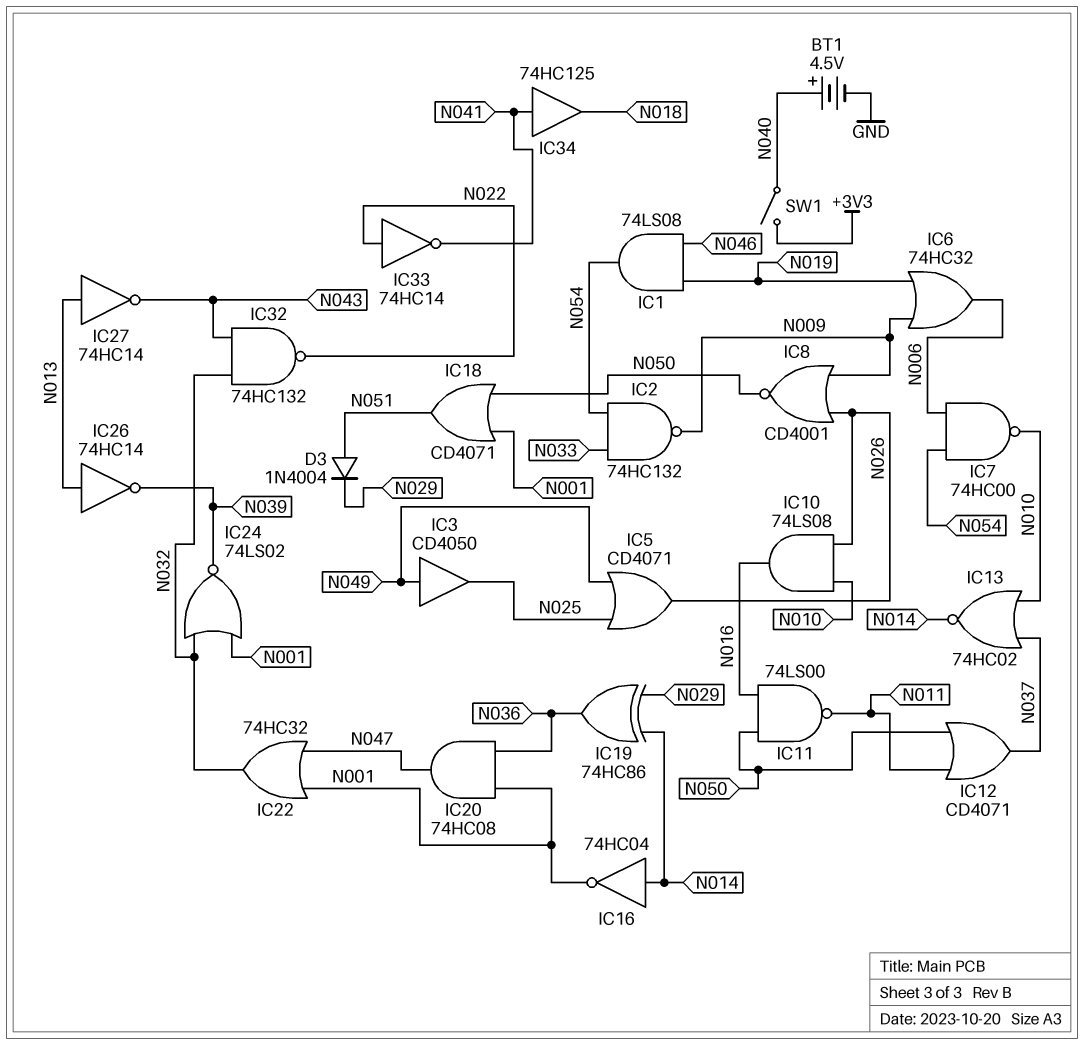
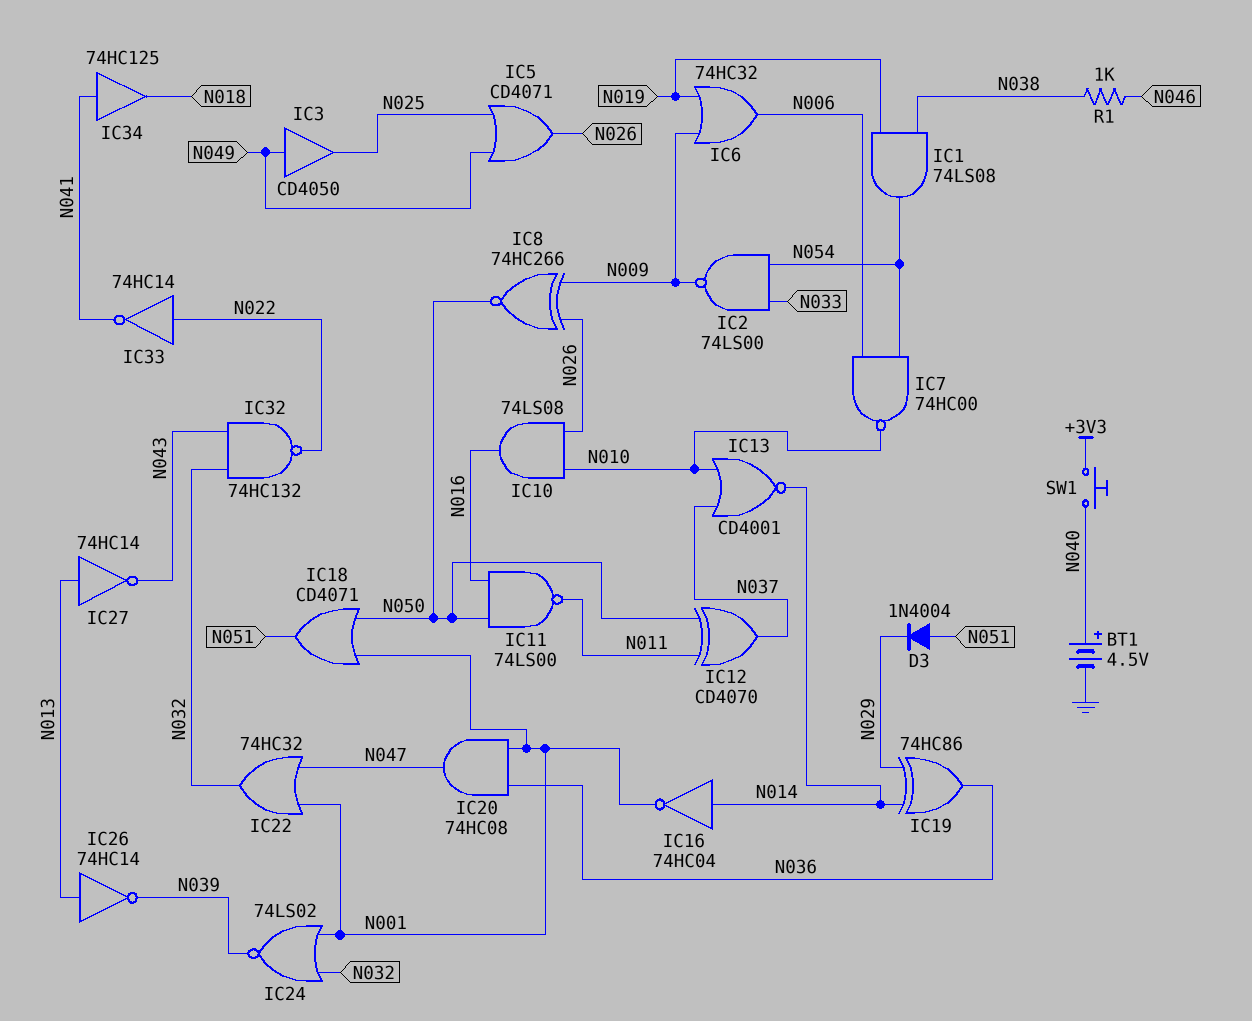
IC1: AND 74LS08 (in N019, in N046, out N054) -> AND 74LS08 (in N019, in N038, out N054)
IC2: NAND 74HC132 (in N033, in N054, out N009) -> NAND 74LS00 (in N033, in N054, out N009)
IC8: NOR CD4001 (in N009, in N026, out N050) -> XNOR 74HC266 (in N009, in N026, out N050)
IC12: OR CD4071 (in N011, in N050, out N037) -> XOR CD4070 (in N011, in N050, out N037)
IC13: NOR 74HC02 (in N010, in N037, out N014) -> NOR CD4001 (in N010, in N037, out N014)
R1: none -> 1k (N038, N046)
SW1: switch (+3V3, N040) -> button (+3V3, N040)

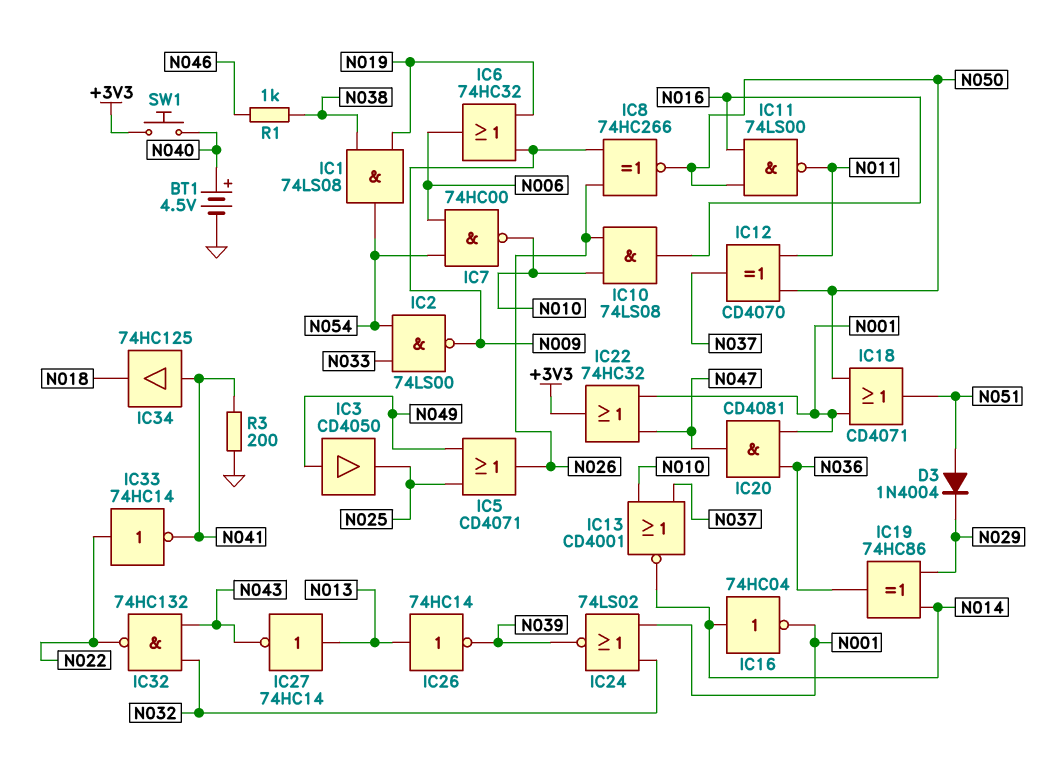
IC20: AND 74HC08 (in N001, in N036, out N047) -> AND CD4081 (in N001, in N036, out N047)
IC22: OR 74HC32 (in N001, in N047, out N032) -> OR 74HC32 (in N001, in N047, out +3V3)
R3: none -> 200 (GND, N041)

